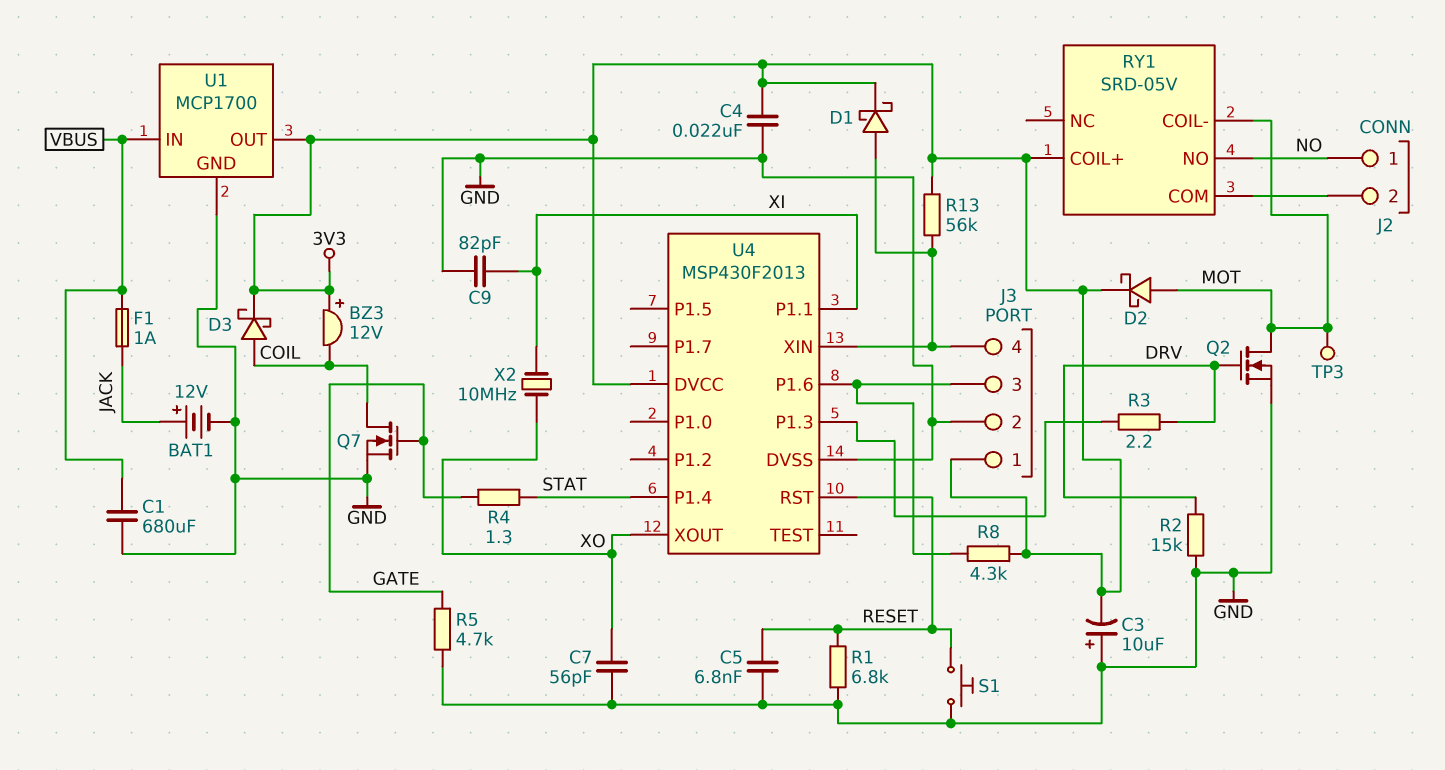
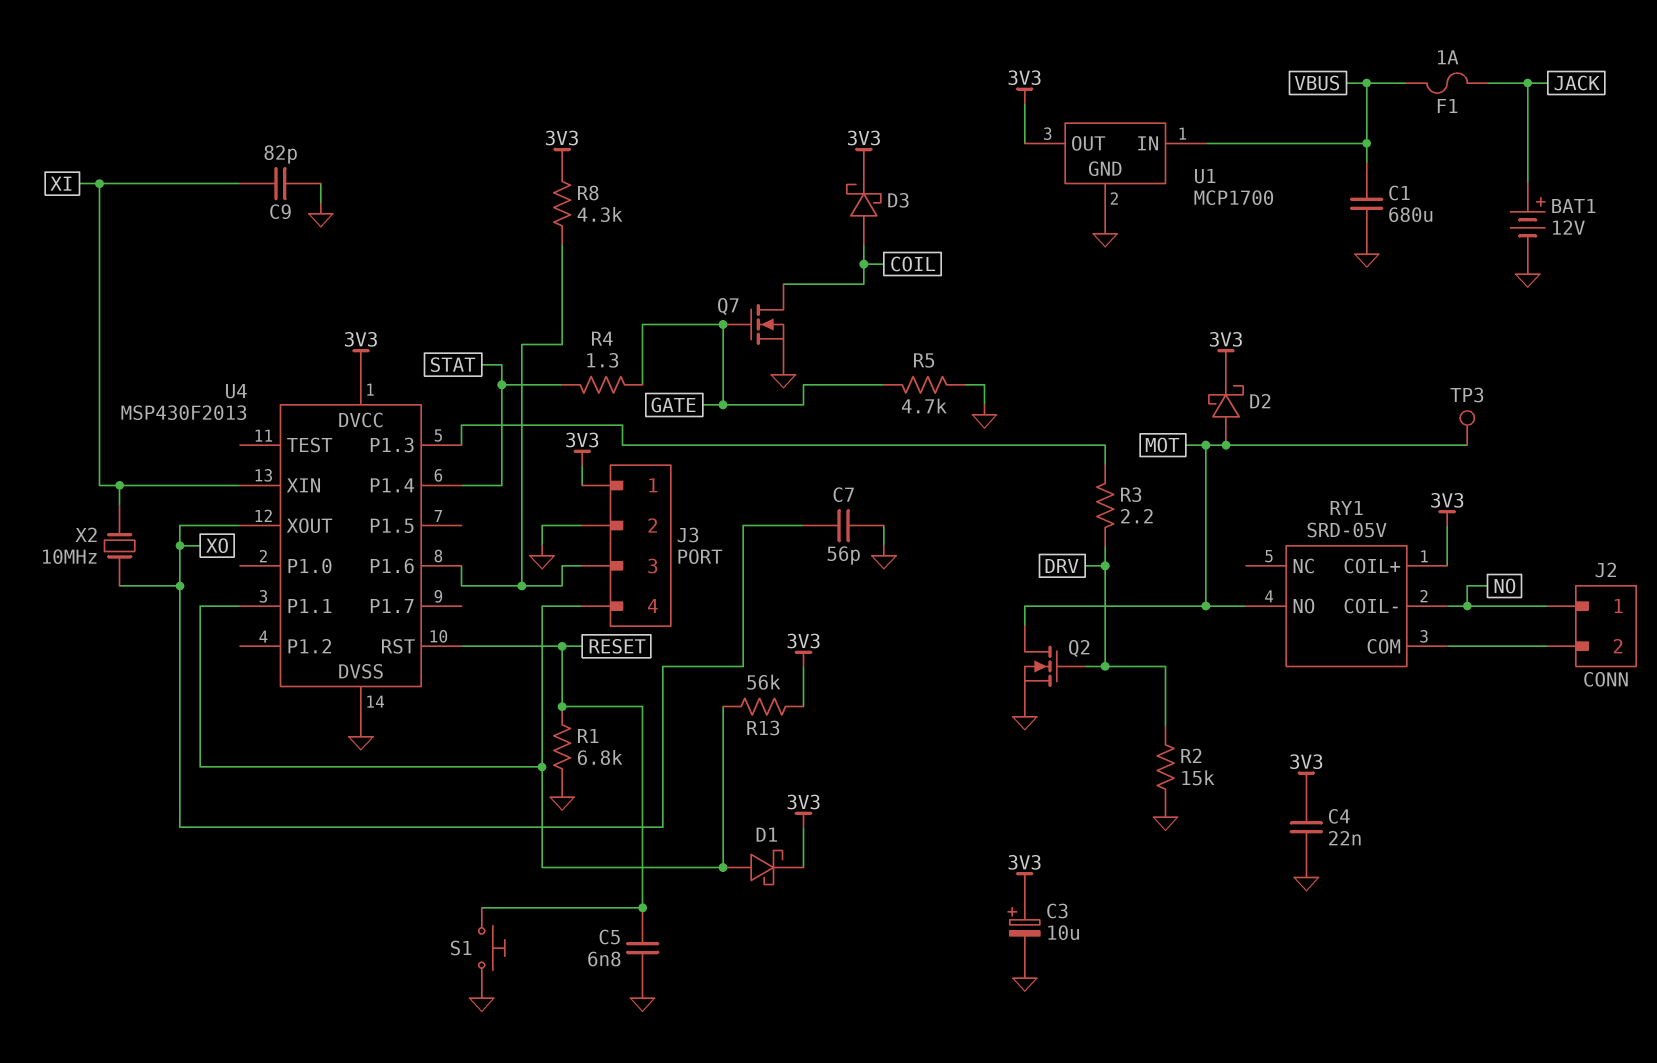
BZ3: buzzer 12V (plus 3V3, minus COIL) -> none
C3: 10uF (plus GND, minus 3V3) -> 10uF (plus 3V3, minus GND)
RY1 pin COIL-: MOT -> NO
RY1 pin NO: NO -> MOT
U4 pin P1.1: XI -> J3/4
U4 pin XIN: J3/4 -> XI

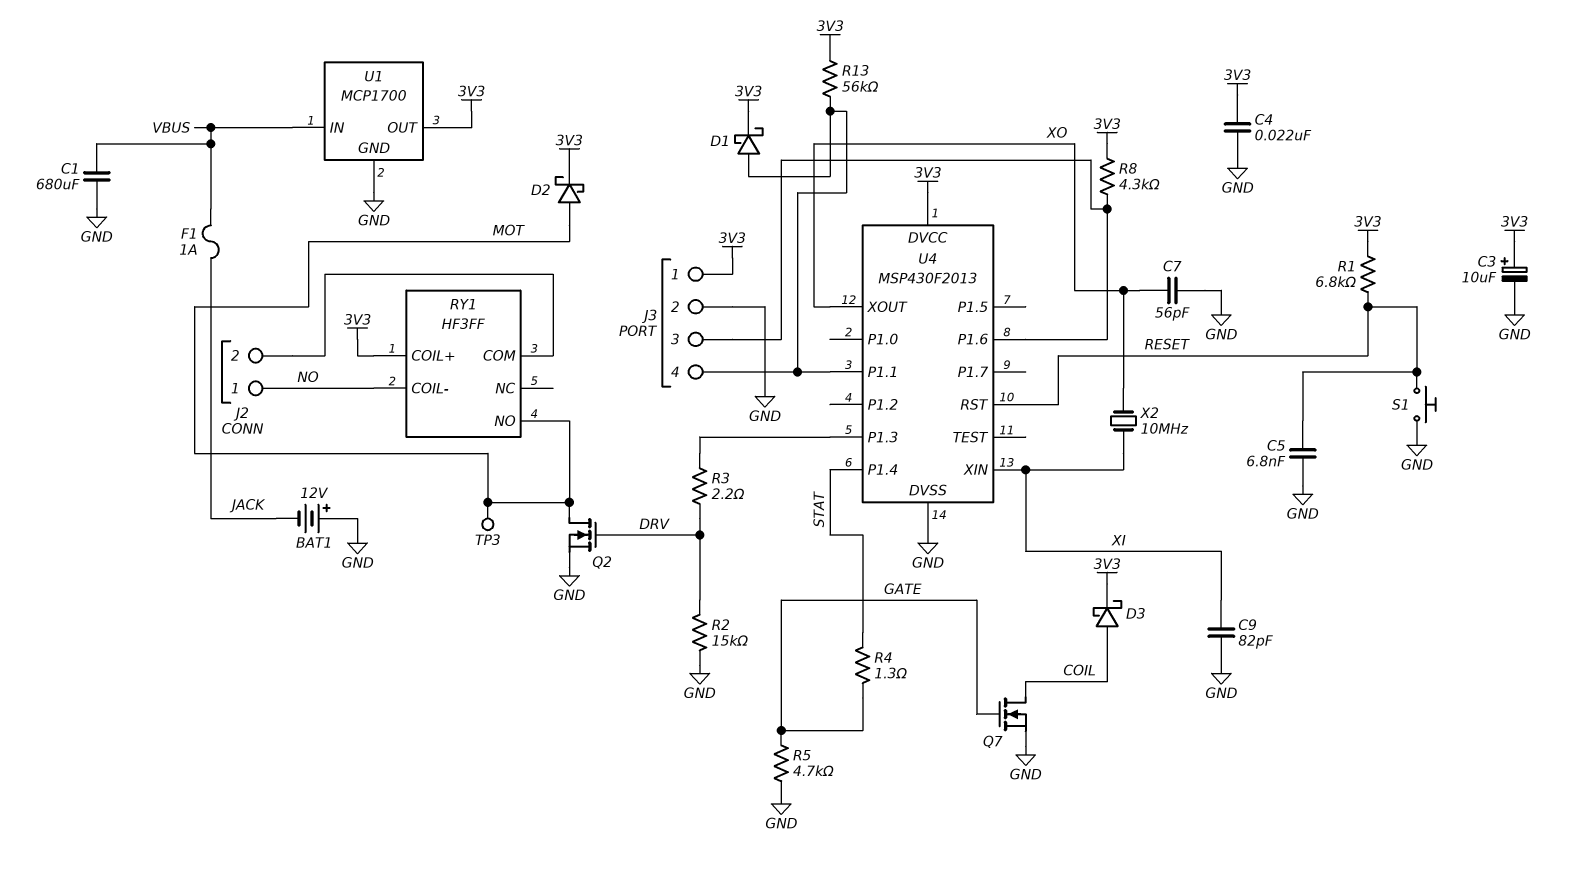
BAT1: 12V (plus JACK, minus GND) -> 12V (plus GND, minus JACK)
R1: 6.8k (GND, RESET) -> 6.8k (3V3, RESET)
RY1: SRD-05V -> HF3FF

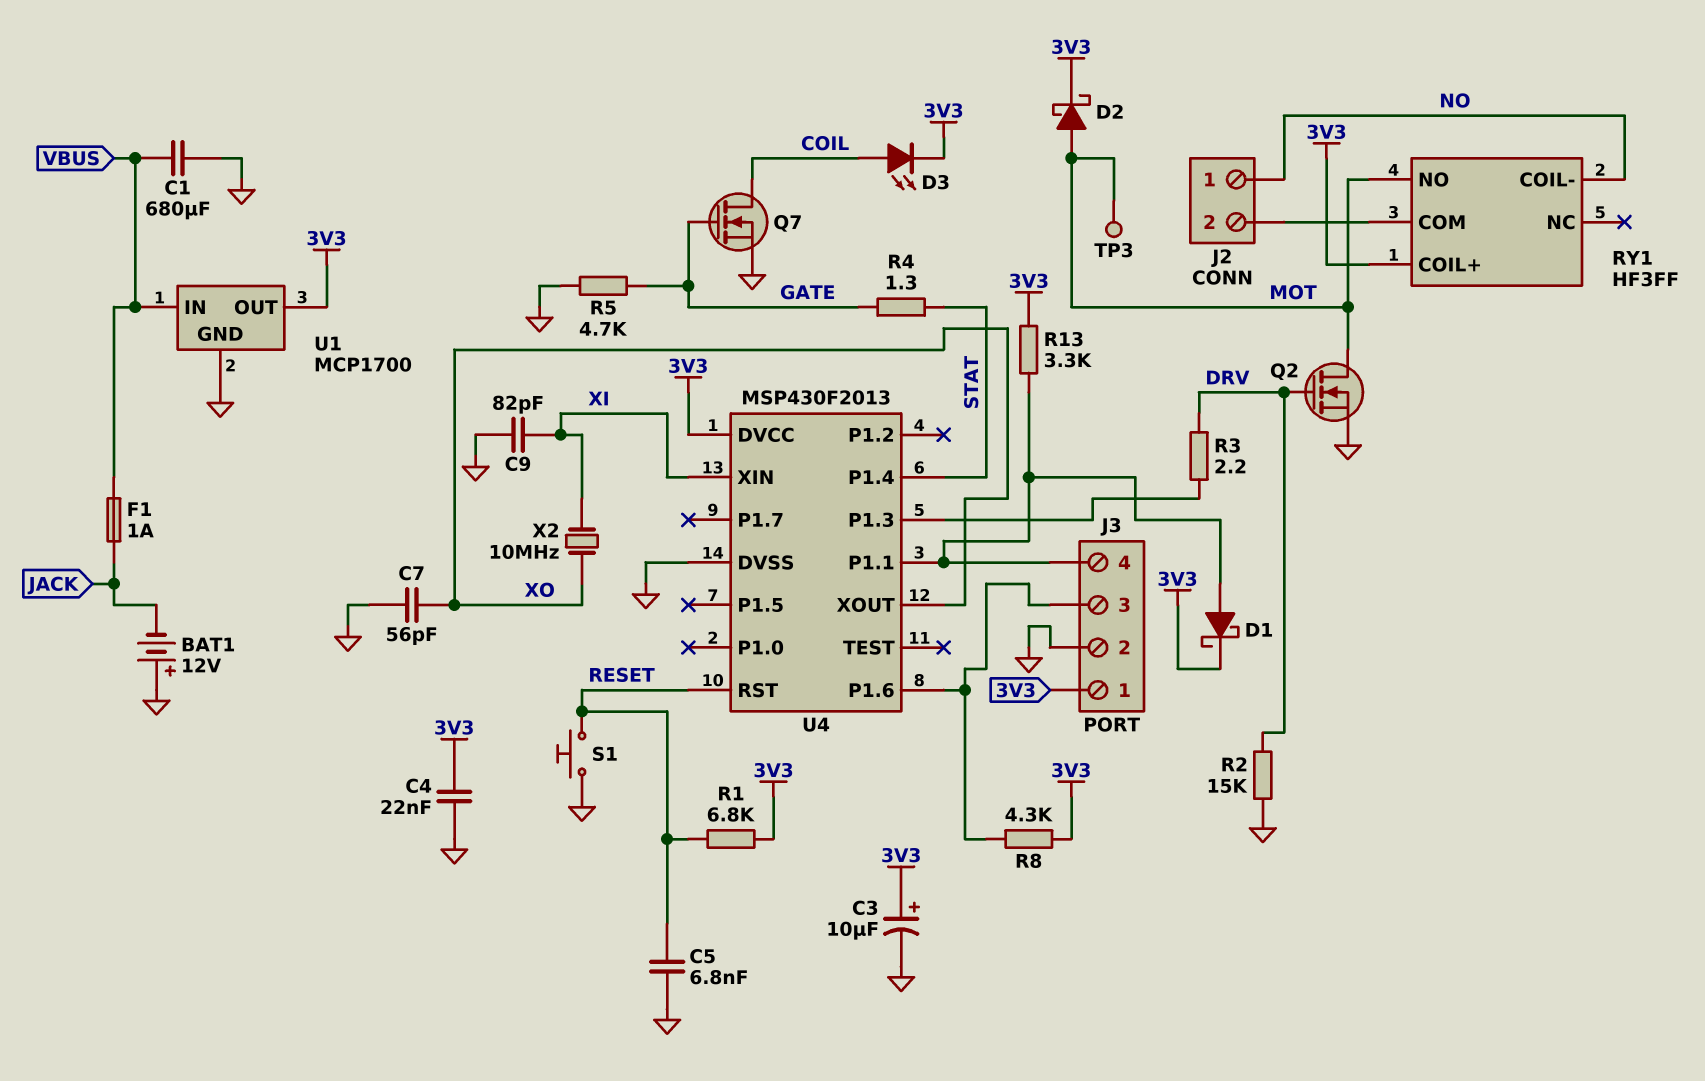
D3: schottky (A COIL, K 3V3) -> LED (A COIL, K 3V3)
R13: 56k (3V3, J3/4) -> 3.3k (3V3, J3/4)

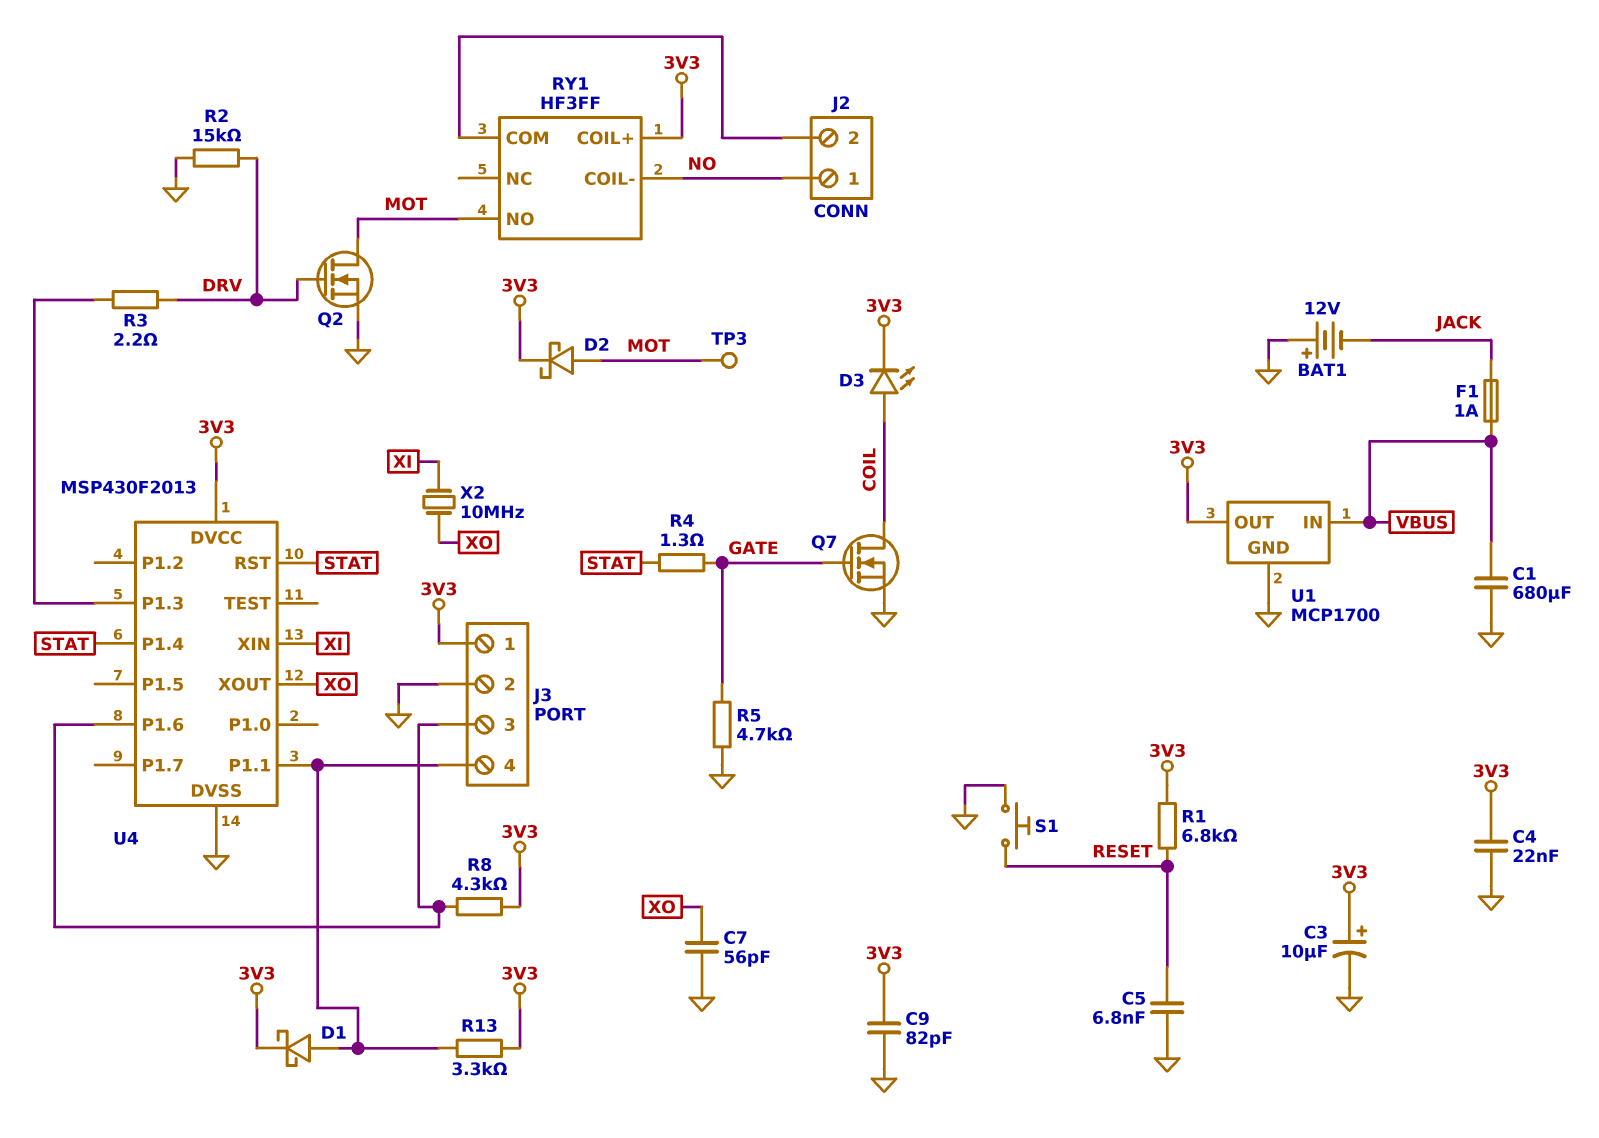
C9: 82pF (GND, XI) -> 82pF (3V3, GND)
U4 pin RST: RESET -> STAT

